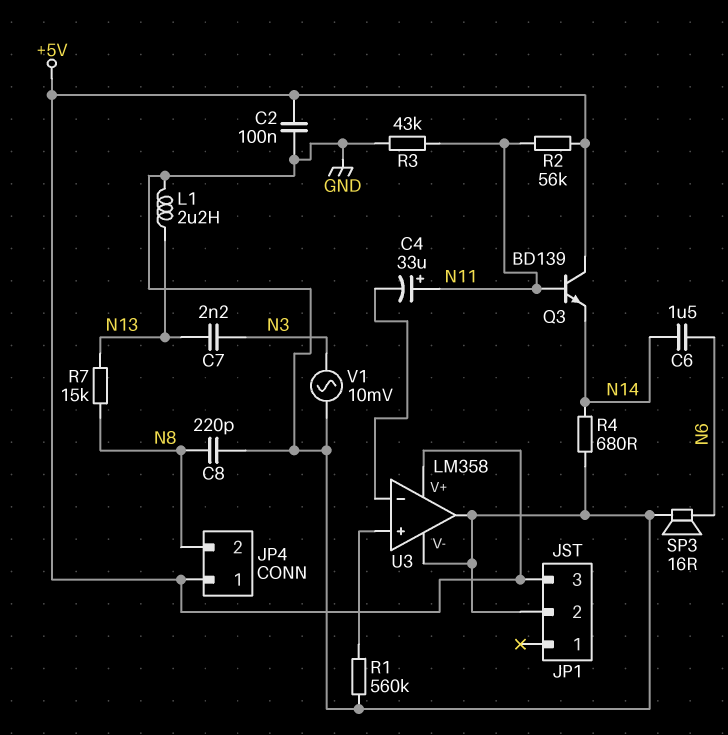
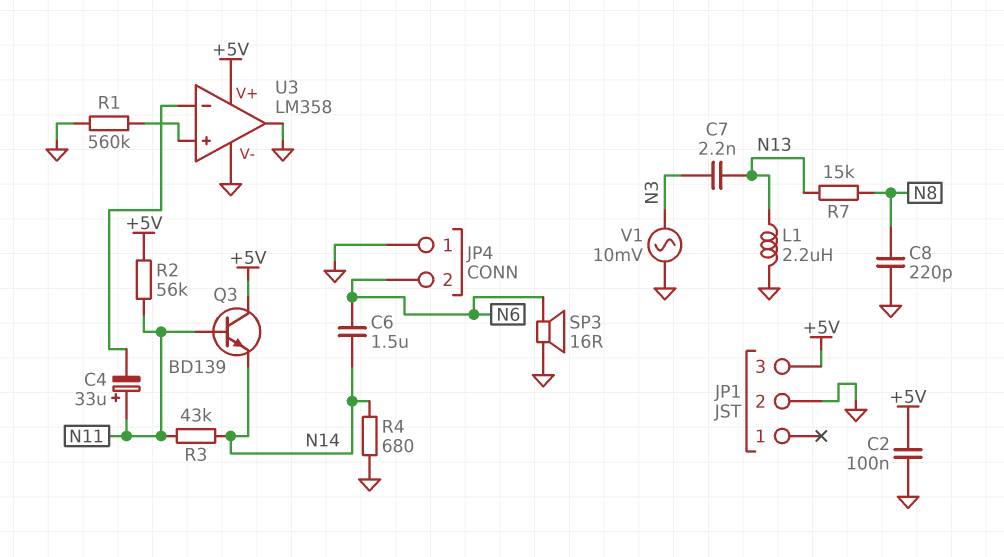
JP4 pin 1: +5V -> GND
JP4 pin 2: N8 -> N6
R3: 43k (GND, N11) -> 43k (N11, N14)

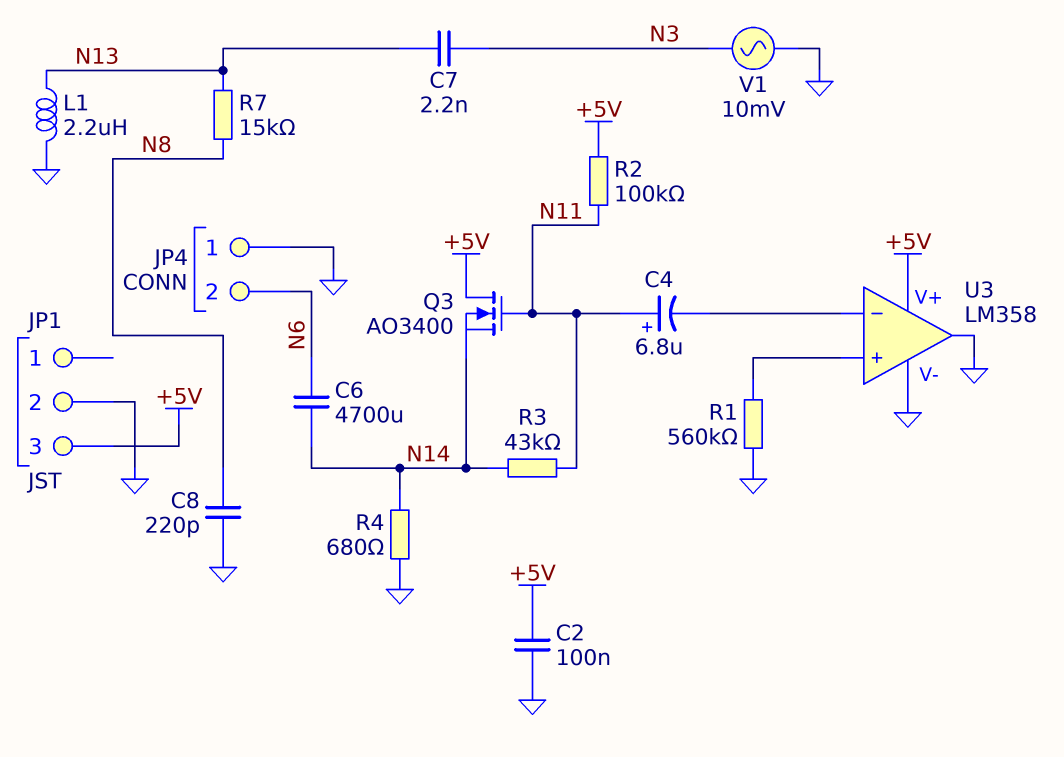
C4: 33uF (plus N11, minus U3/in-) -> 6.8uF (plus N11, minus U3/in-)
C6: 1.5uF (N6, N14) -> 4700uF (N6, N14)
Q3: NPN BD139 (B N11, C +5V, E N14) -> NMOS AO3400 (G N11, D +5V, S N14)
R2: 56k (+5V, N11) -> 100k (+5V, N11)
SP3: speaker 16R (GND, N6) -> none

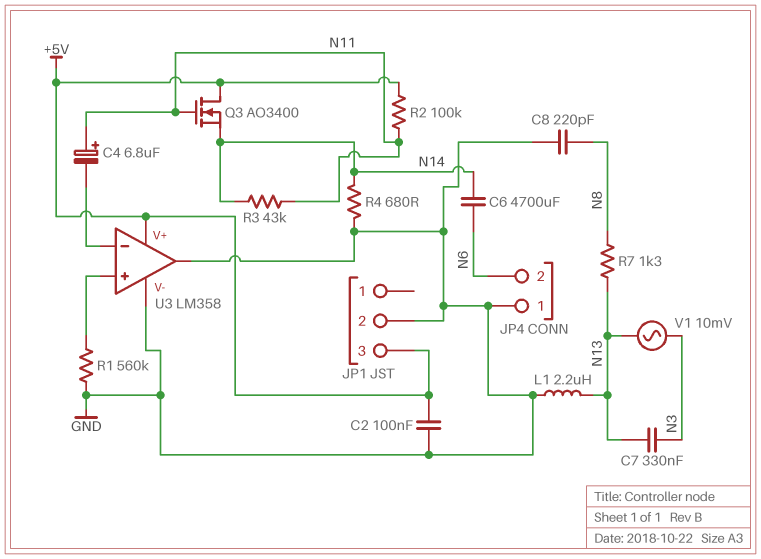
C7: 2.2nF (N3, N13) -> 330nF (N3, N13)
R7: 15k (N8, N13) -> 1.3k (N8, N13)
V1: AC 10mV (GND, N3) -> AC 10mV (N3, N13)

